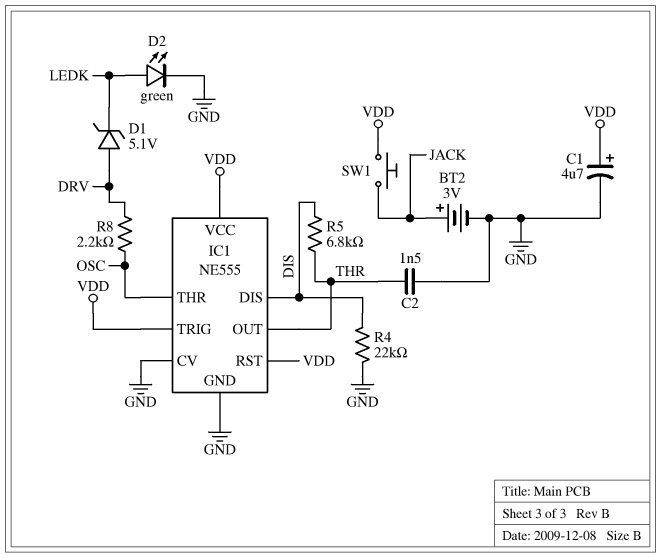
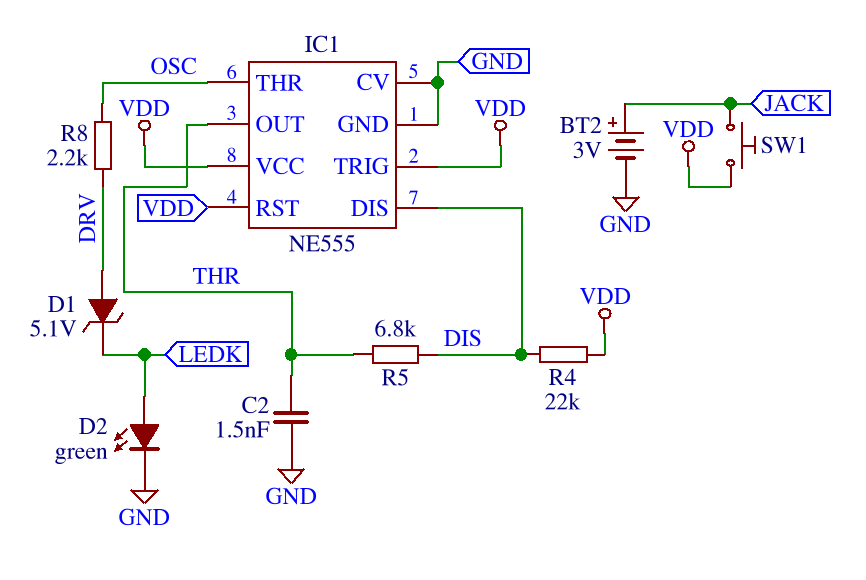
C1: 4.7uF (plus VDD, minus GND) -> none
R4: 22k (DIS, GND) -> 22k (DIS, VDD)

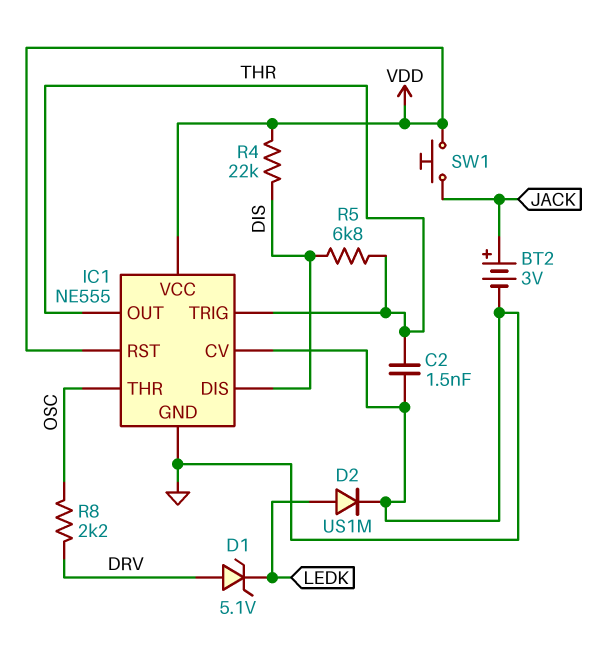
D2: LED green (A LEDK, K GND) -> diode US1M (A LEDK, K GND)
IC1 pin TRIG: VDD -> THR

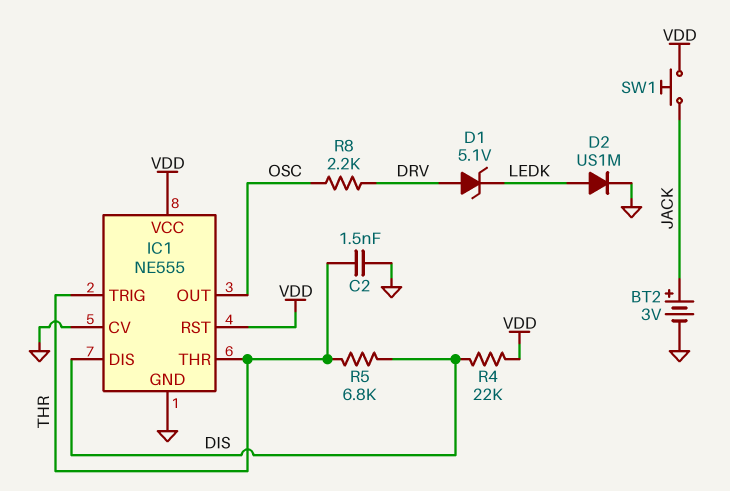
IC1 pin OUT: THR -> OSC
IC1 pin THR: OSC -> THR

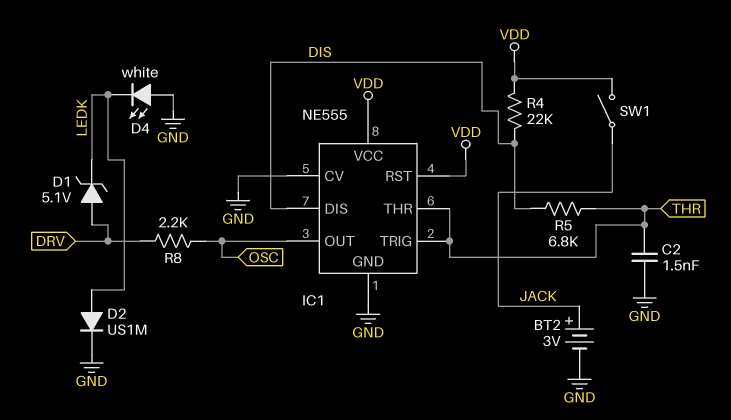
D4: none -> LED white (A GND, K LEDK)
SW1: button (JACK, VDD) -> switch (JACK, VDD)

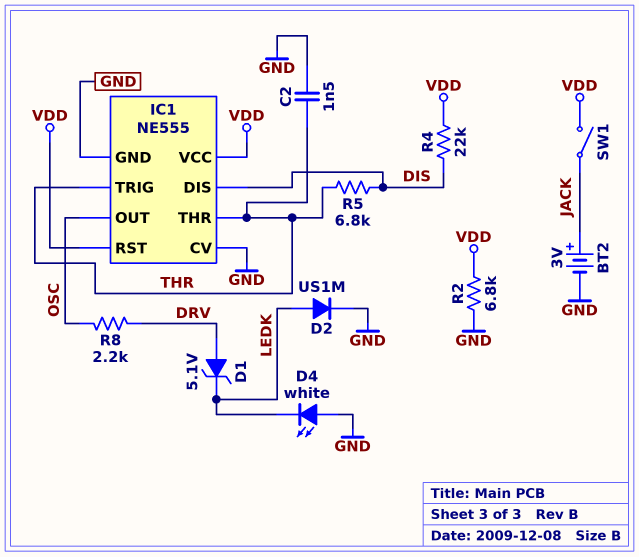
R2: none -> 6.8k (GND, VDD)

